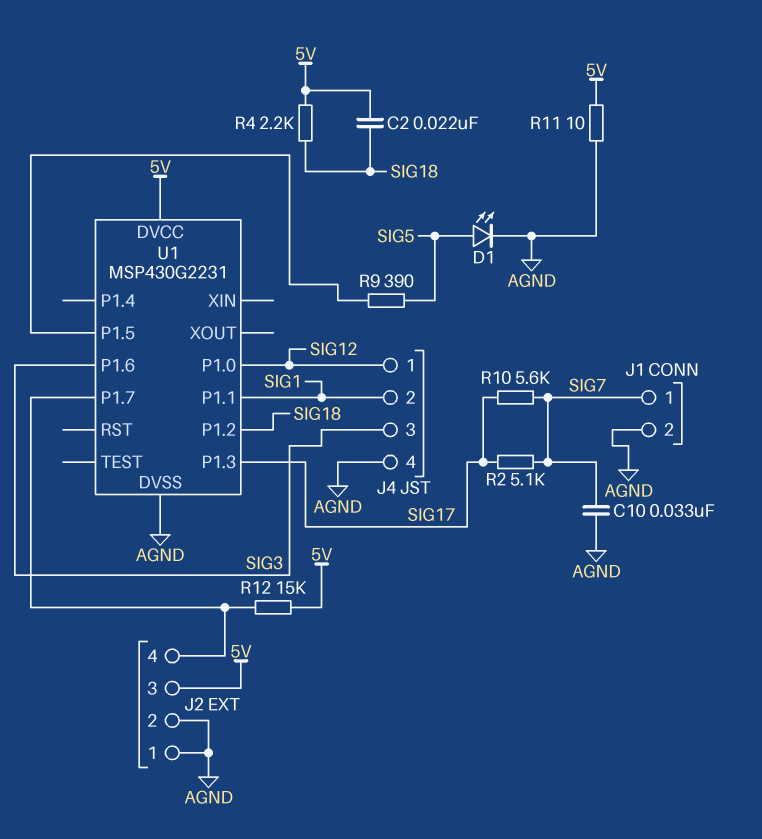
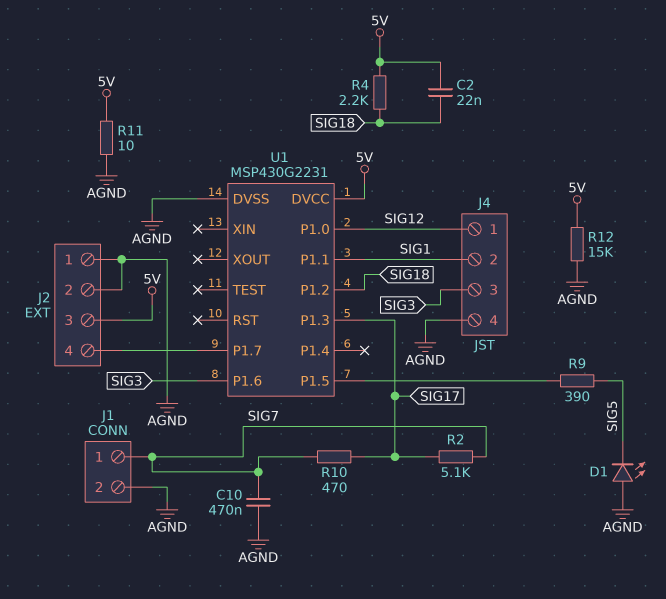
C10: 33nF (AGND, SIG7) -> 470nF (AGND, SIG7)
D1: LED (A SIG5, K AGND) -> LED (A AGND, K SIG5)
R10: 5.6k (SIG7, SIG17) -> 470 (SIG7, SIG17)
R12: 15k (5V, J2/4) -> 15k (5V, AGND)

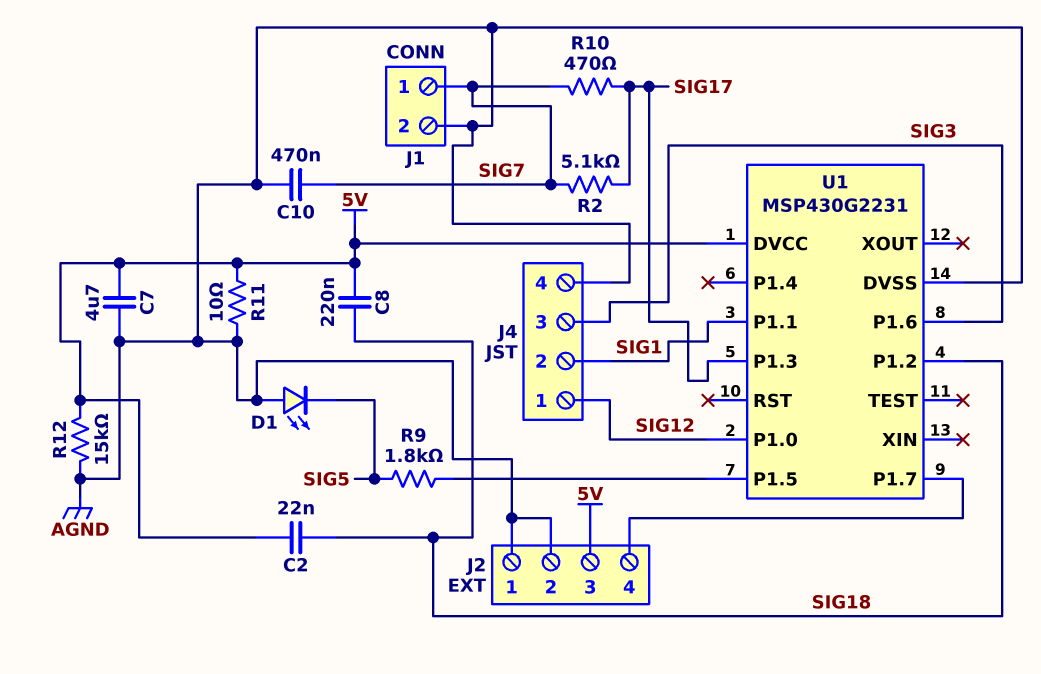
C7: none -> 4.7uF (5V, AGND)
C8: none -> 220nF (5V, SIG18)
R4: 2.2k (5V, SIG18) -> none
R9: 390 (SIG5, U1/P1.5) -> 1.8k (SIG5, U1/P1.5)

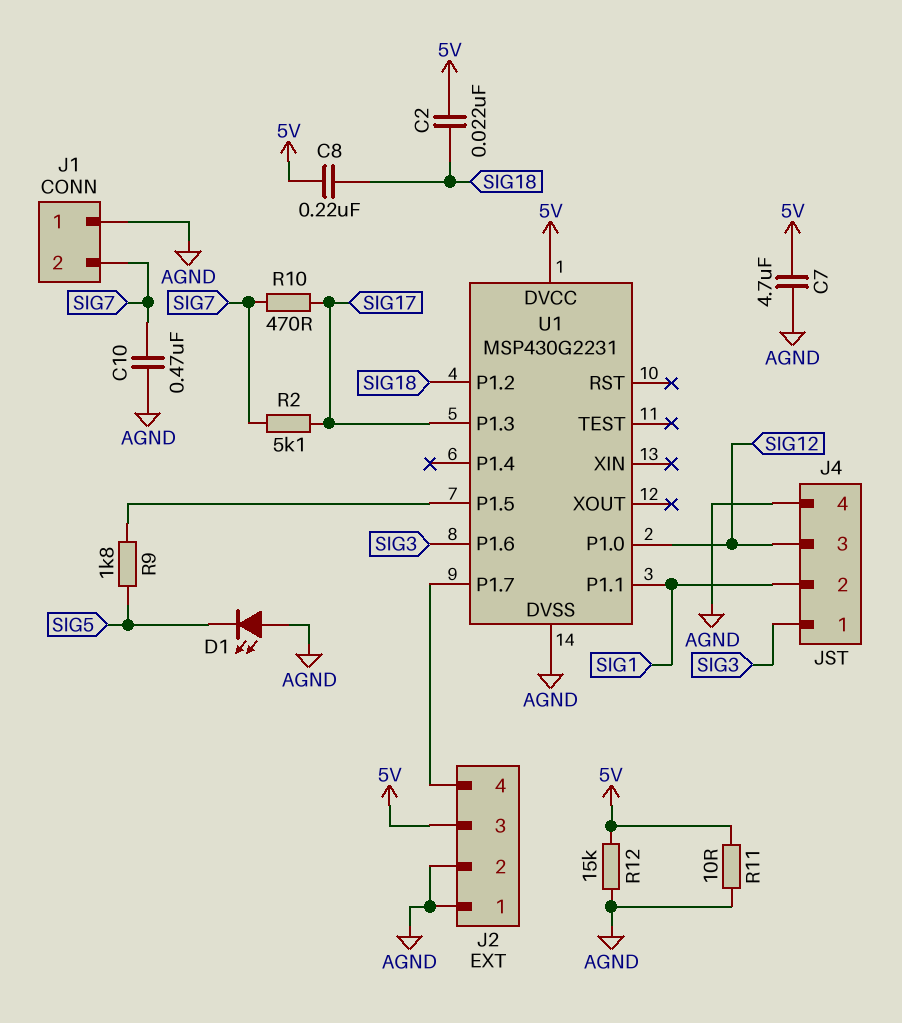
J1 pin 1: SIG7 -> AGND
J1 pin 2: AGND -> SIG7
J4 pin 1: SIG12 -> SIG3
J4 pin 3: SIG3 -> SIG12

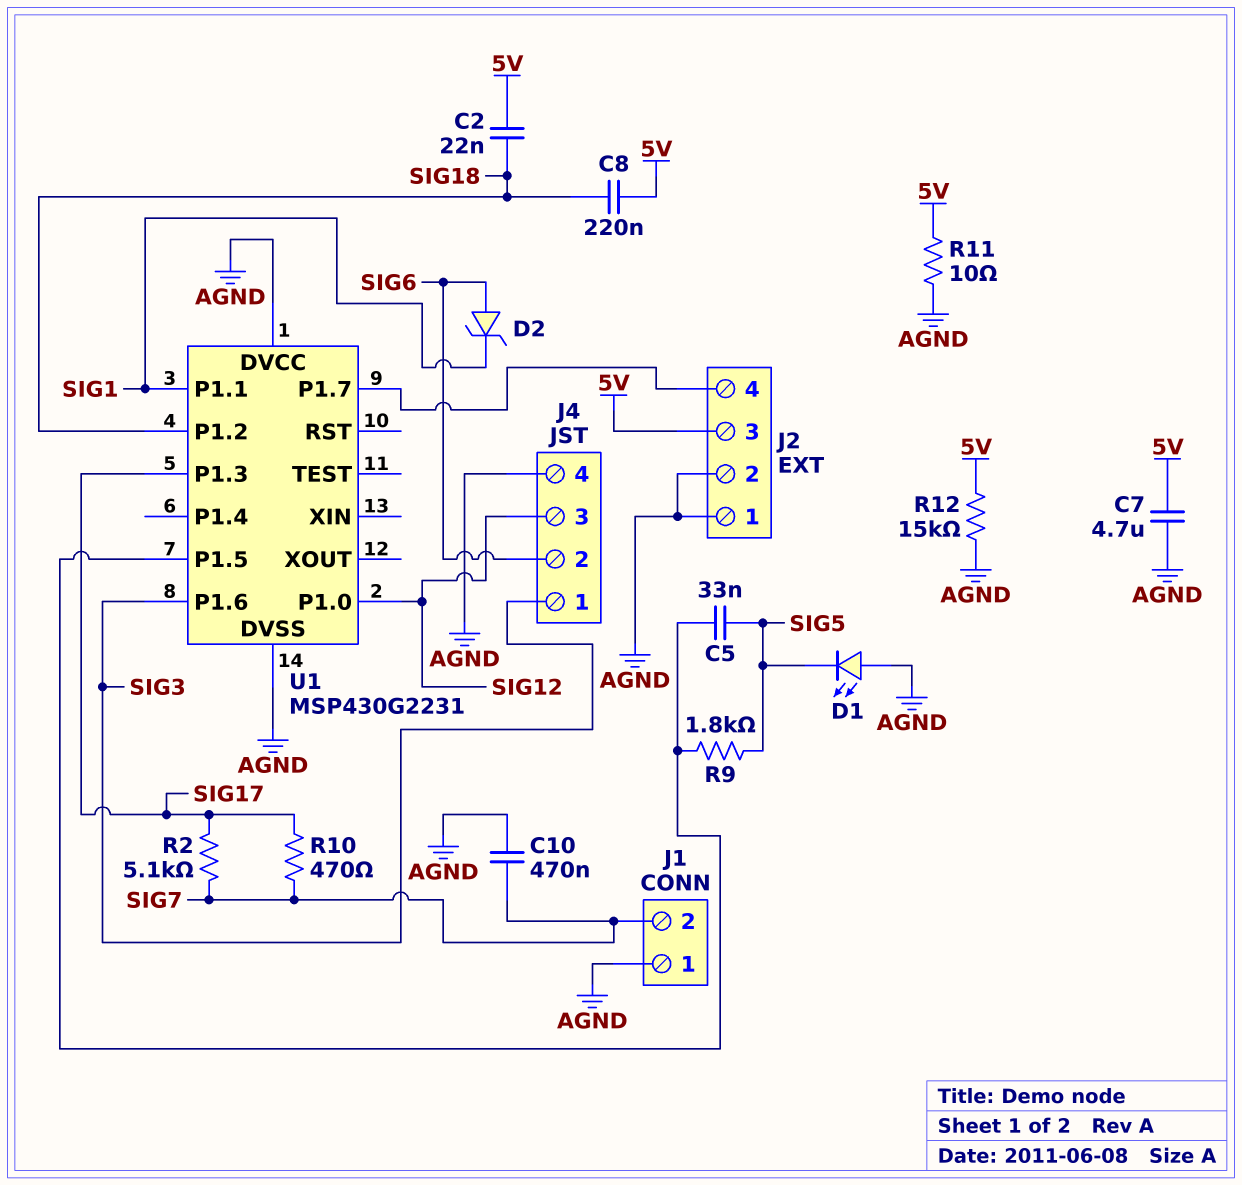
C5: none -> 33nF (SIG5, U1/P1.5)
D2: none -> zener (A SIG6, K SIG1)
J4 pin 2: SIG1 -> SIG6
U1 pin DVCC: 5V -> AGND

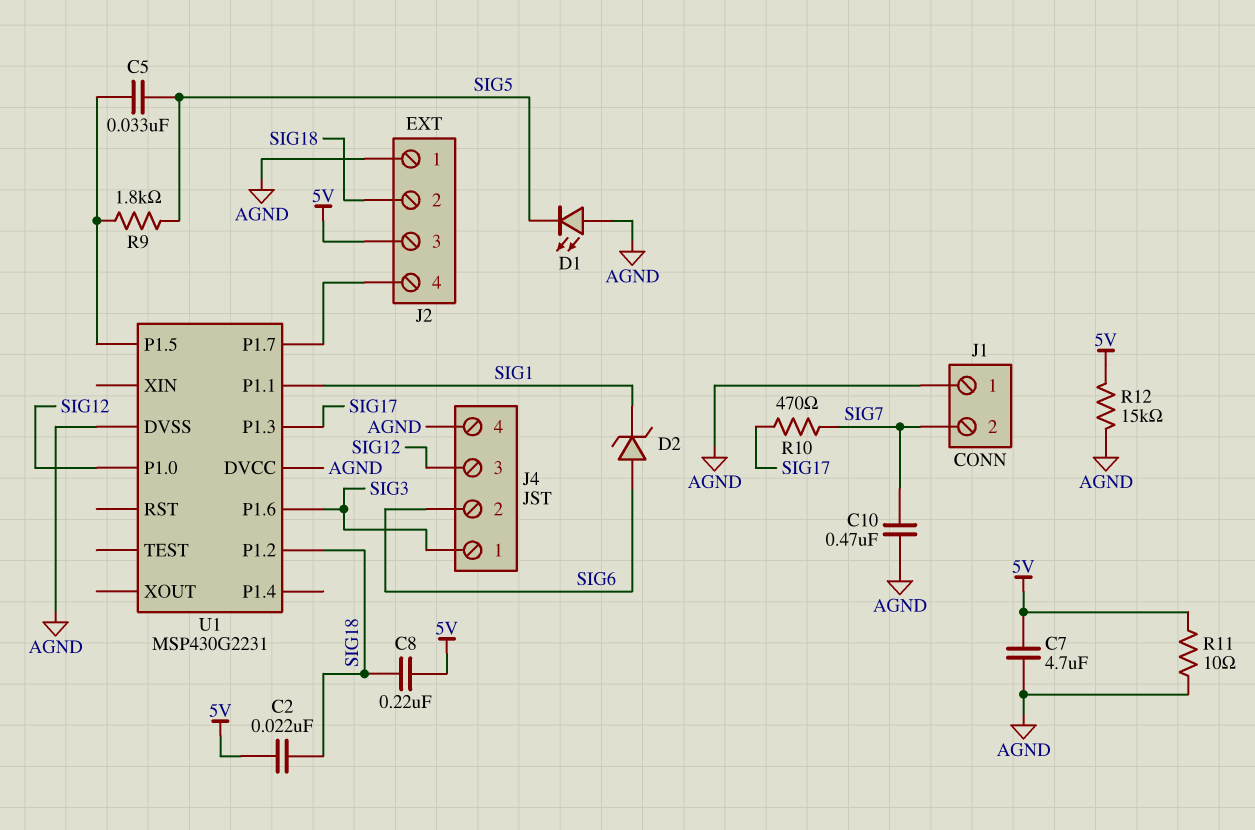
J2 pin 2: AGND -> SIG18
R2: 5.1k (SIG7, SIG17) -> none

